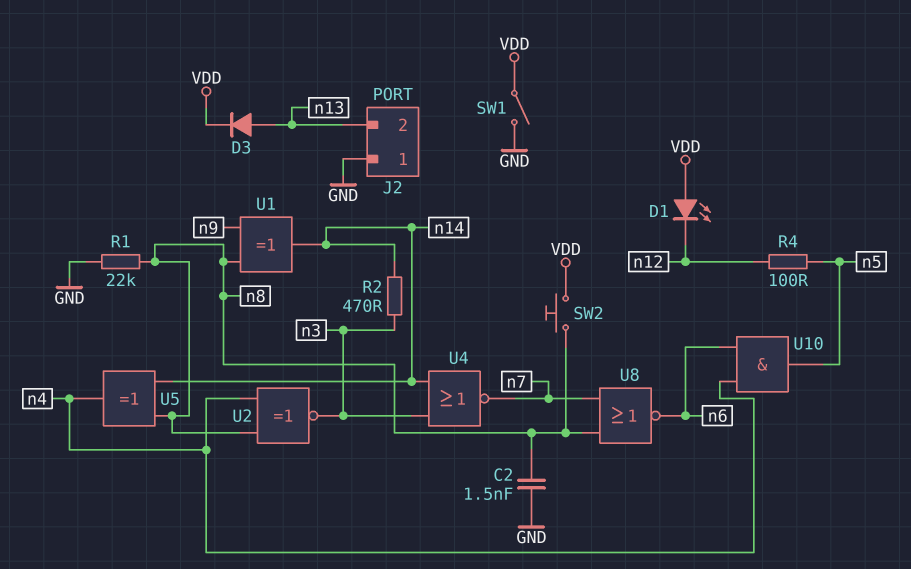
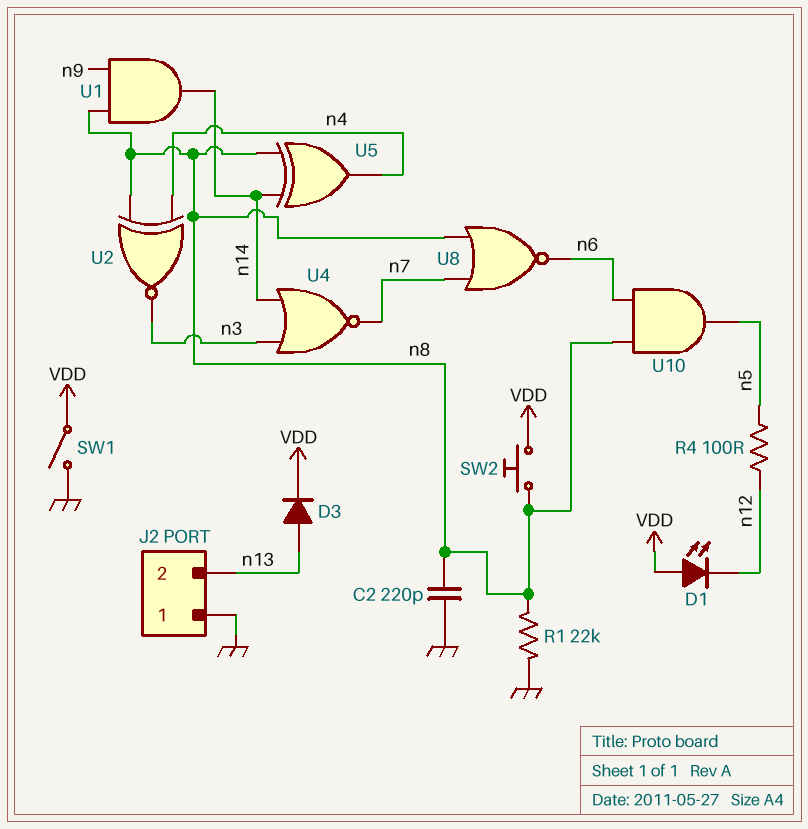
C2: 1.5nF (GND, n8) -> 220pF (GND, n8)
R2: 470 (n3, n14) -> none
U1: XOR (in n8, in n9, out n14) -> AND (in n8, in n9, out n14)
U10: AND (in n4, in n6, out n5) -> AND (in n6, in n8, out n5)

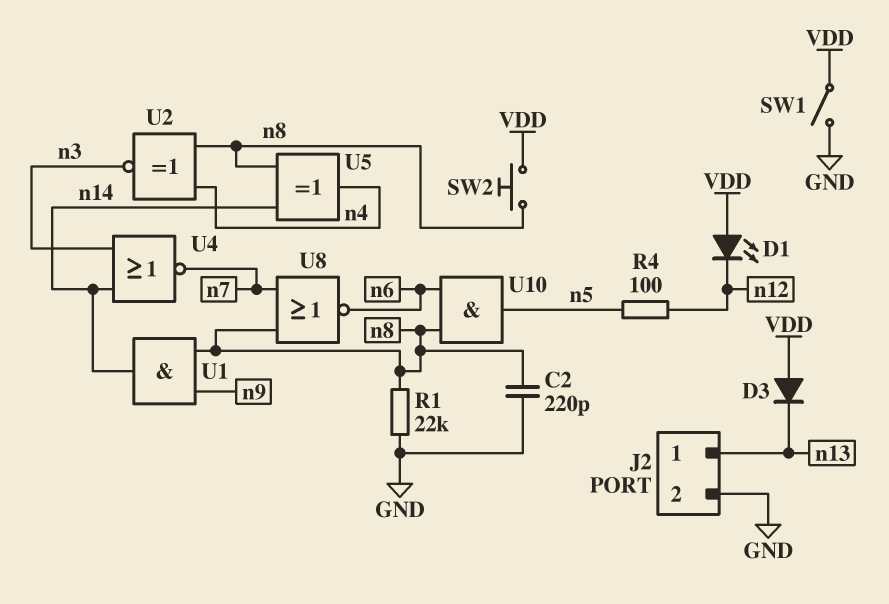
D3: diode (A n13, K VDD) -> diode (A VDD, K n13)
J2 pin 1: GND -> n13
J2 pin 2: n13 -> GND

